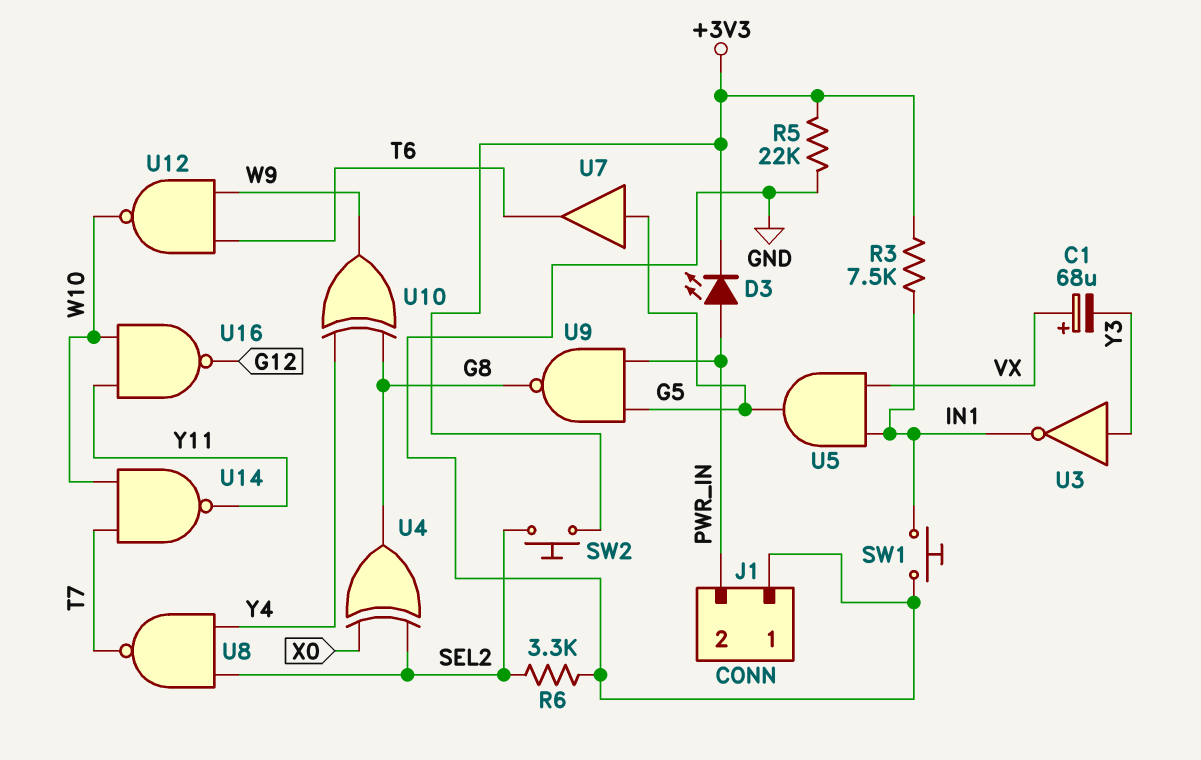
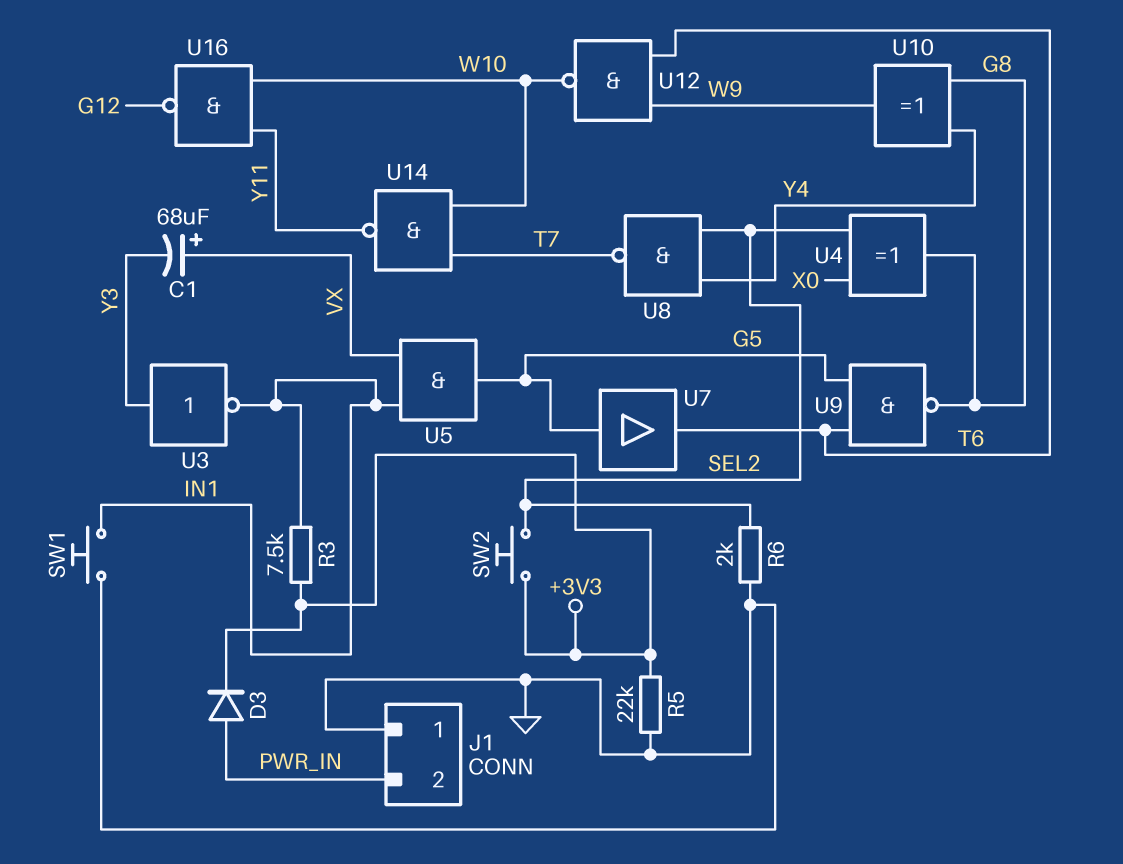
D3: LED (A PWR_IN, K +3V3) -> diode (A PWR_IN, K +3V3)
R6: 3.3k (GND, SEL2) -> 2k (GND, SEL2)
U9: NAND (in G5, in PWR_IN, out G8) -> NAND (in G5, in T6, out G8)

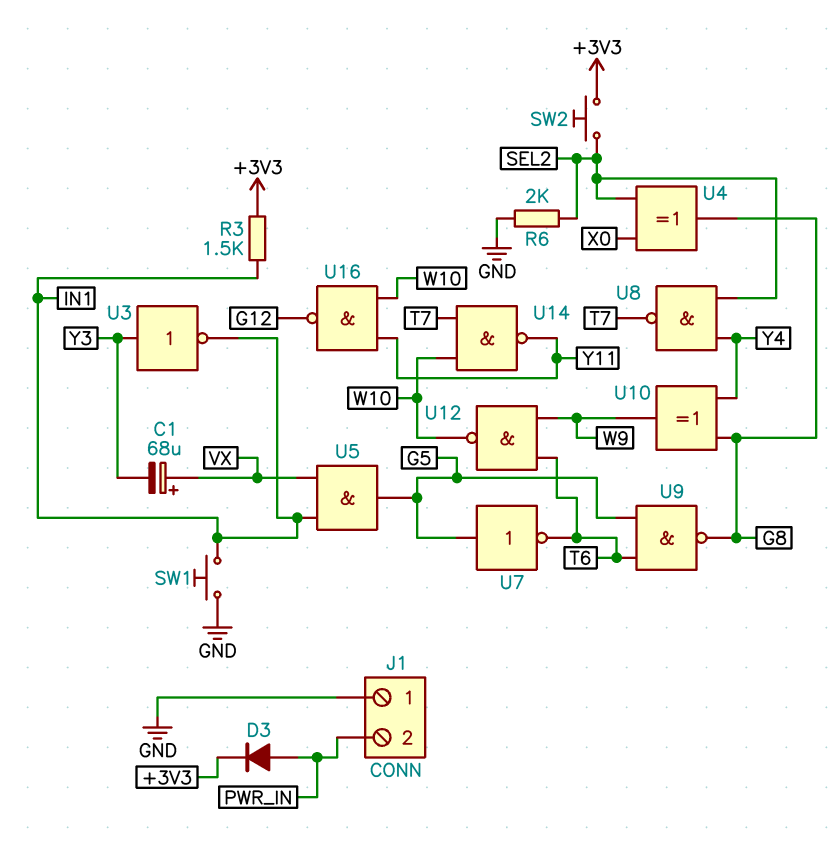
R3: 7.5k (+3V3, IN1) -> 1.5k (+3V3, IN1)
R5: 22k (+3V3, GND) -> none
U7: buffer (in G5, out T6) -> NOT (in G5, out T6)

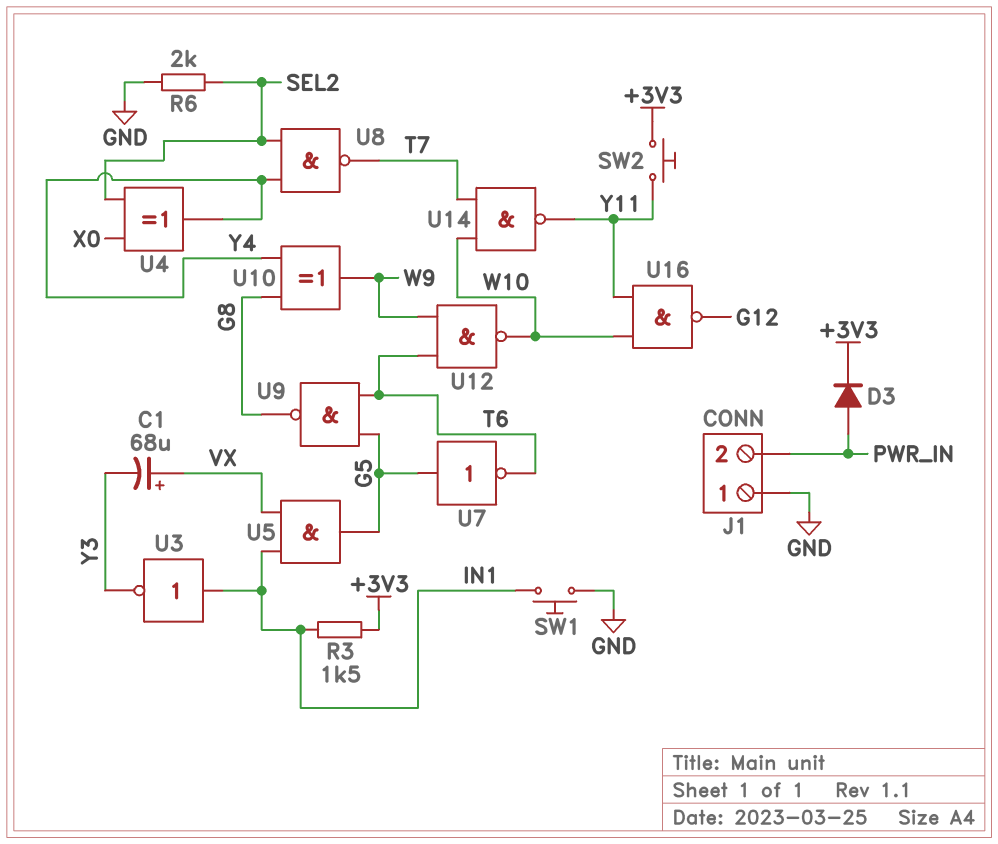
SW2: button (+3V3, SEL2) -> button (+3V3, Y11)
U3: NOT (in Y3, out IN1) -> NOT (in IN1, out Y3)
U4: XOR (in SEL2, in X0, out G8) -> XOR (in SEL2, in X0, out Y4)

